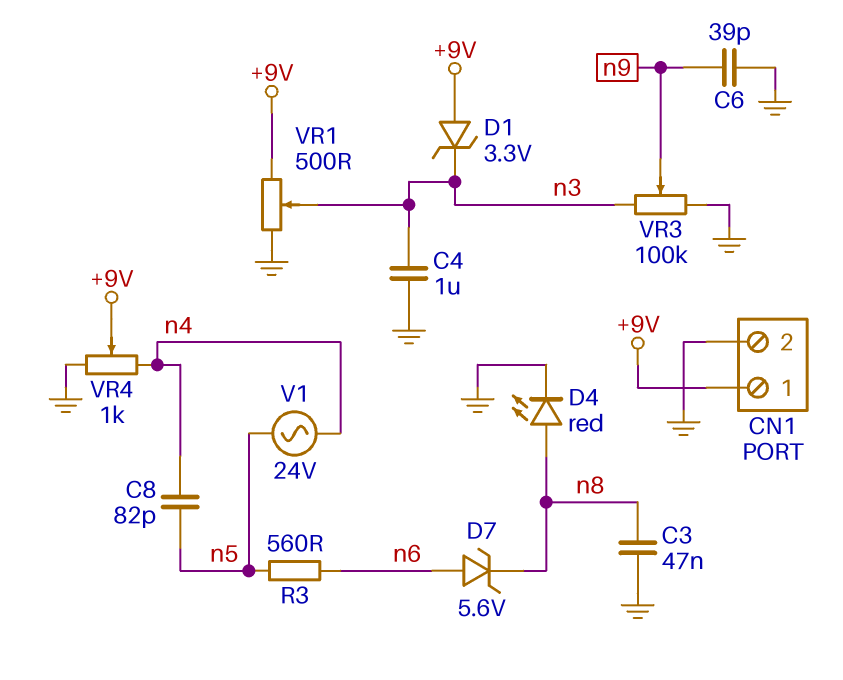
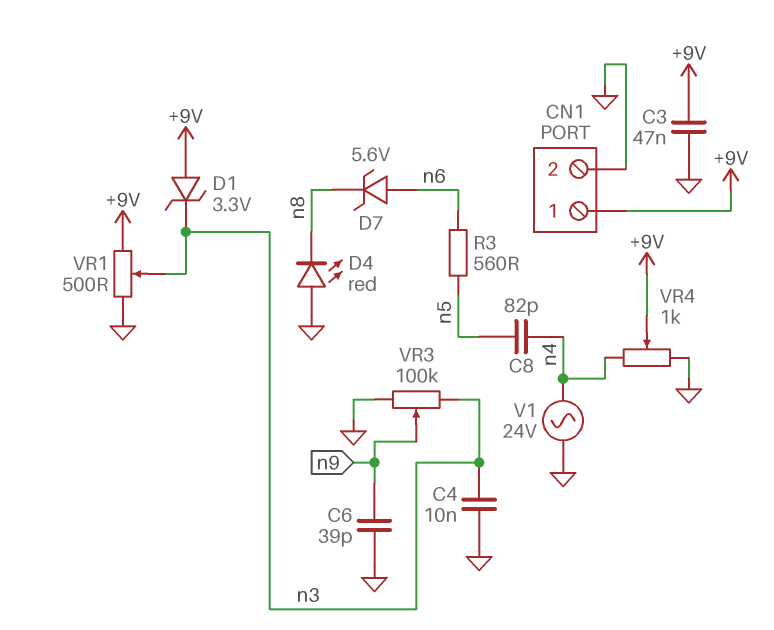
C3: 47nF (GND, n8) -> 47nF (+9V, GND)
C4: 1uF (GND, n3) -> 10nF (GND, n3)
D4: LED red (A n8, K GND) -> LED red (A GND, K n8)
V1: AC 24V (n4, n5) -> AC 24V (GND, n4)

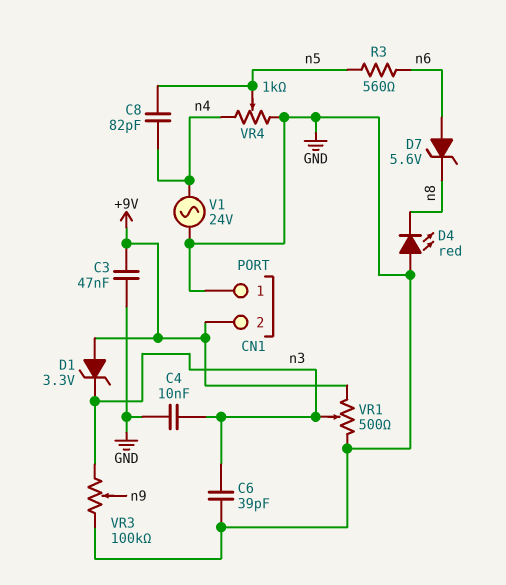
C6: 39pF (GND, n9) -> 39pF (GND, n3)
CN1 pin 1: +9V -> GND
CN1 pin 2: GND -> +9V
VR4: 1k (GND, n4, wiper +9V) -> 1k (GND, n4, wiper n5)

